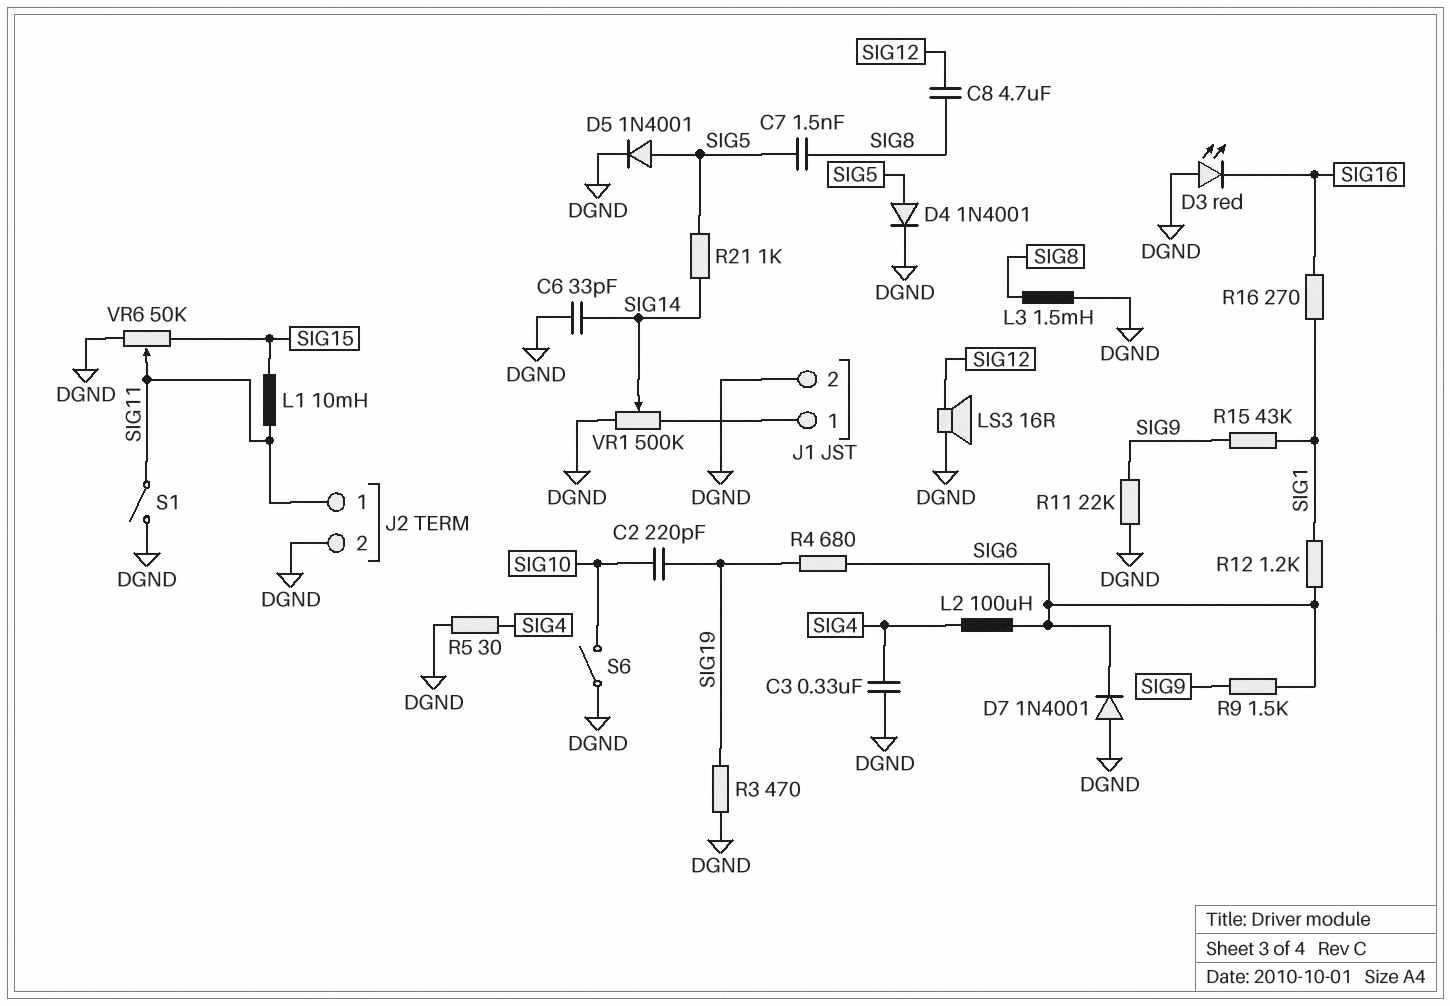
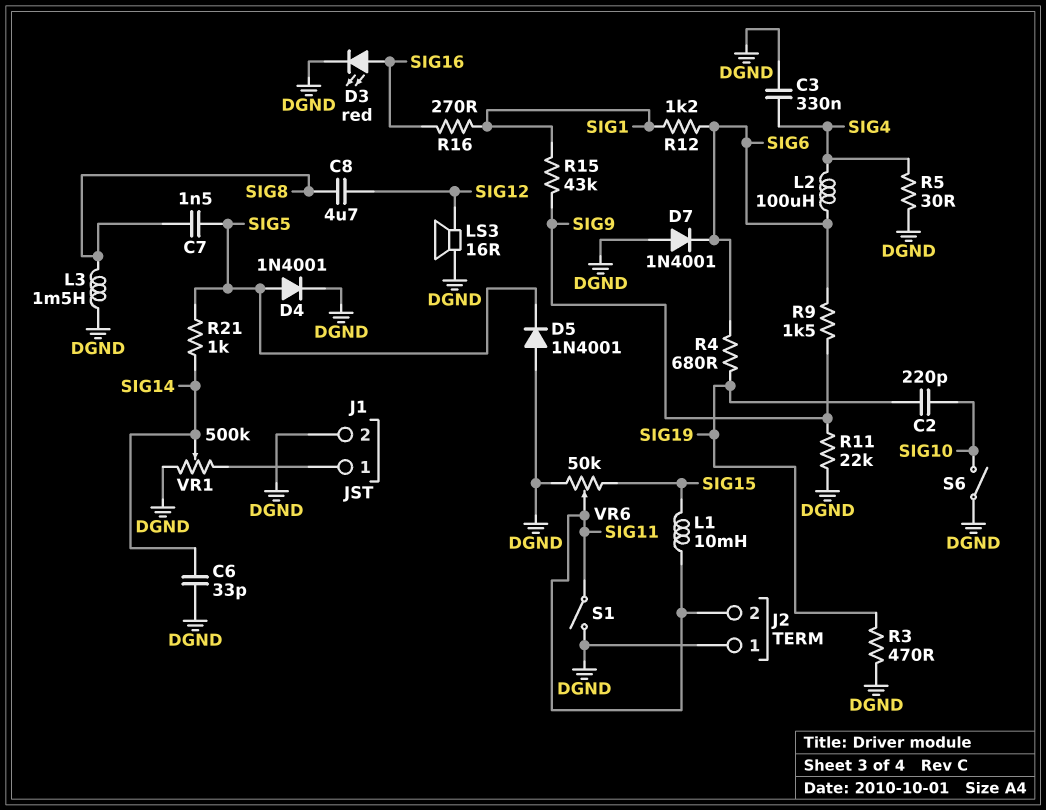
D3: LED red (A DGND, K SIG16) -> LED red (A SIG16, K DGND)
D5: diode 1N4001 (A SIG5, K DGND) -> diode 1N4001 (A DGND, K SIG5)
J2 pin 1: SIG11 -> DGND
J2 pin 2: DGND -> SIG11

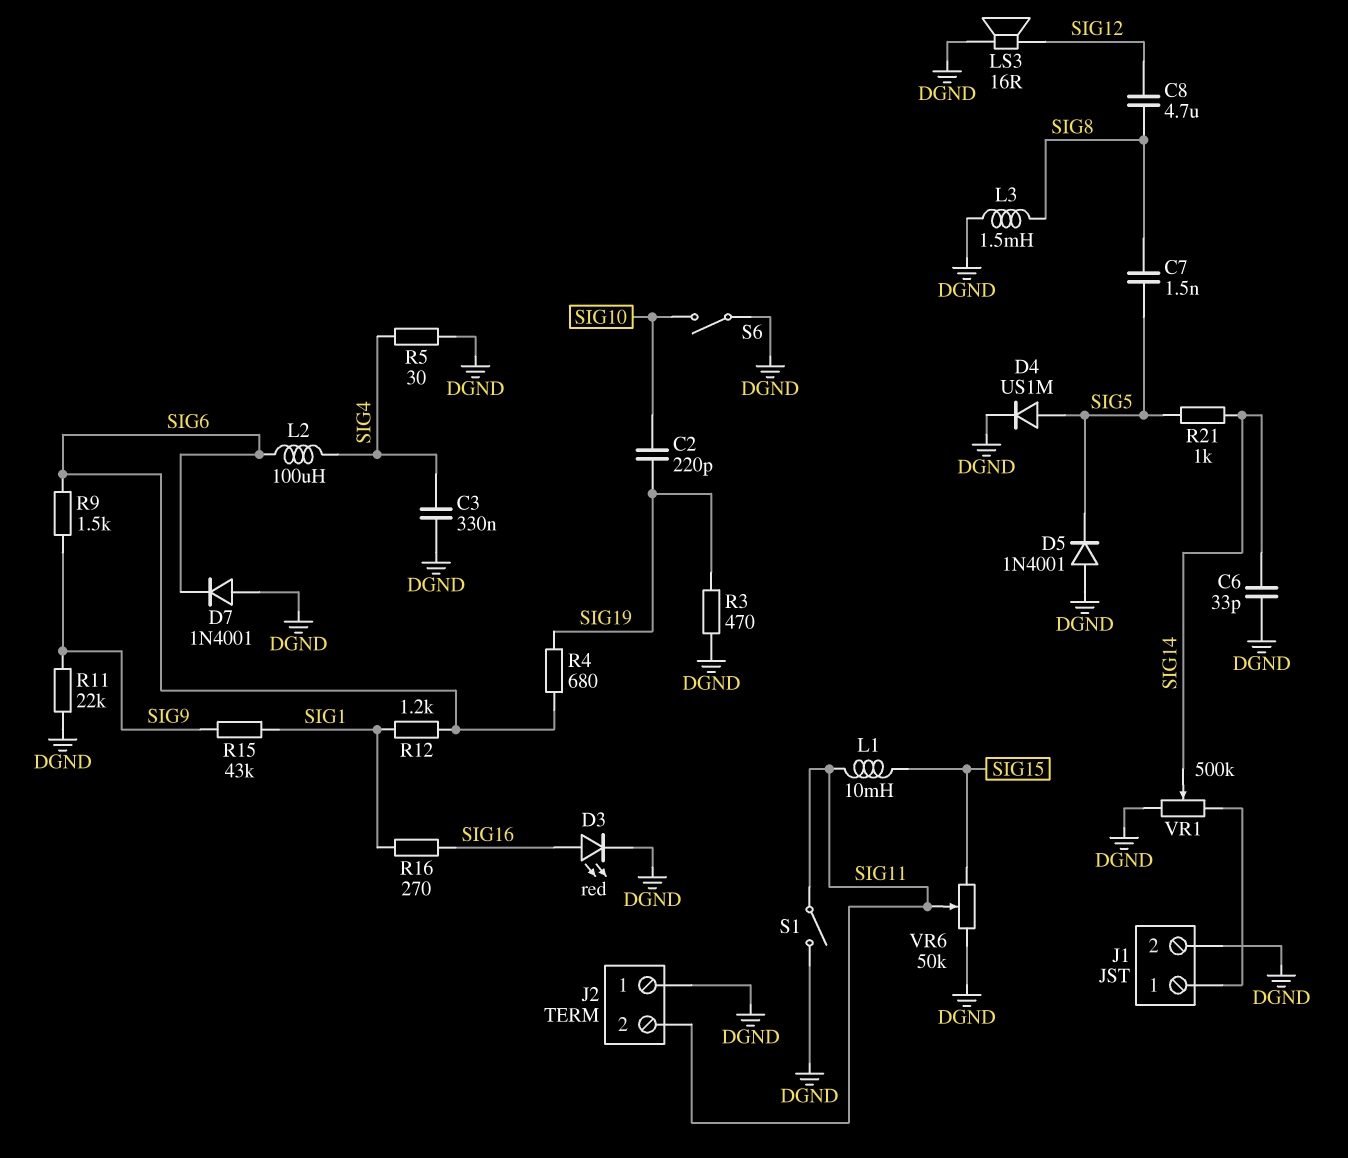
D4: diode 1N4001 (A SIG5, K DGND) -> diode US1M (A SIG5, K DGND)

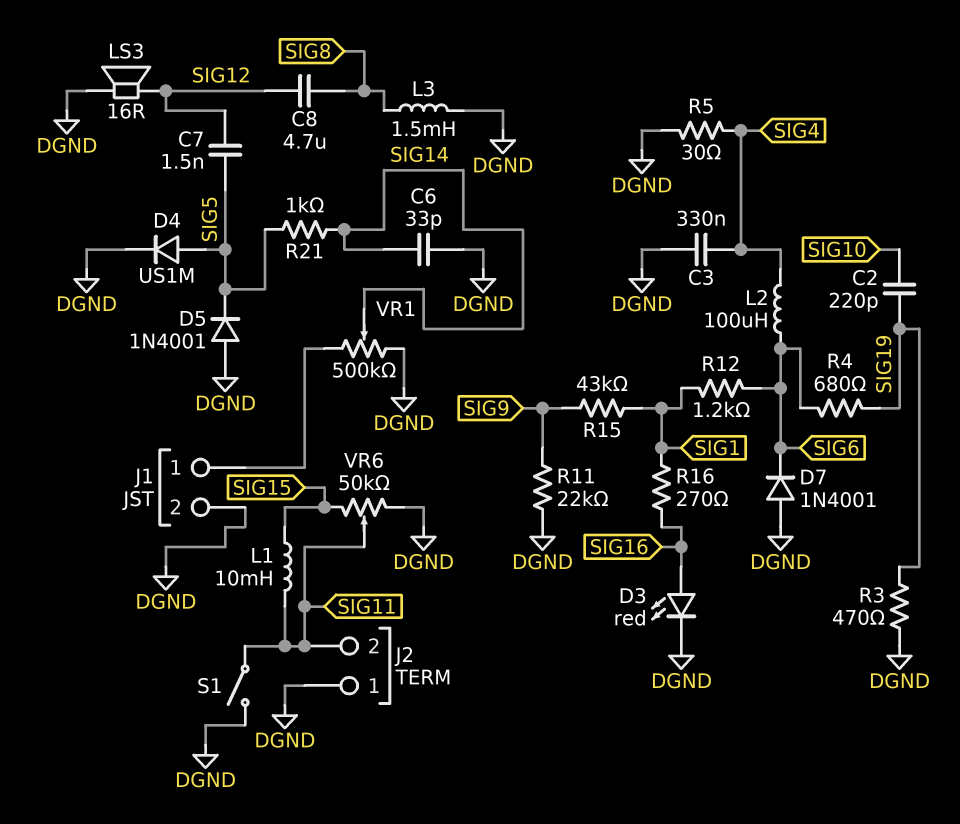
C7: 1.5nF (SIG5, SIG8) -> 1.5nF (SIG5, SIG12)
R9: 1.5k (SIG6, SIG9) -> none
S6: switch (DGND, SIG10) -> none

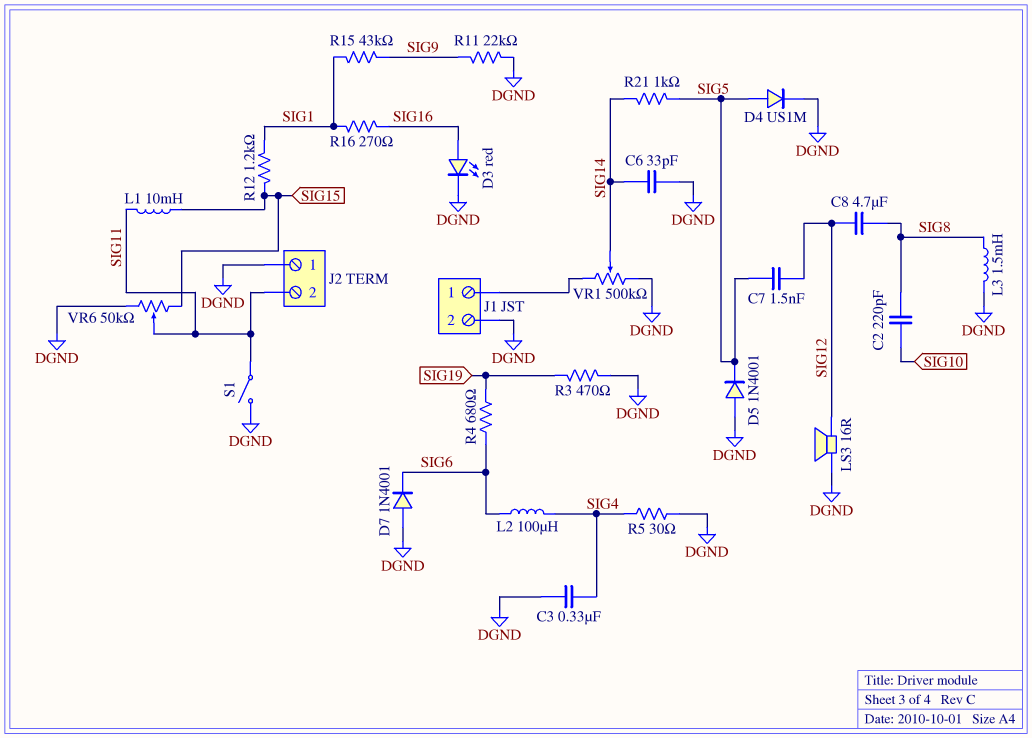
C2: 220pF (SIG10, SIG19) -> 220pF (SIG8, SIG10)
R12: 1.2k (SIG1, SIG6) -> 1.2k (SIG1, SIG15)

